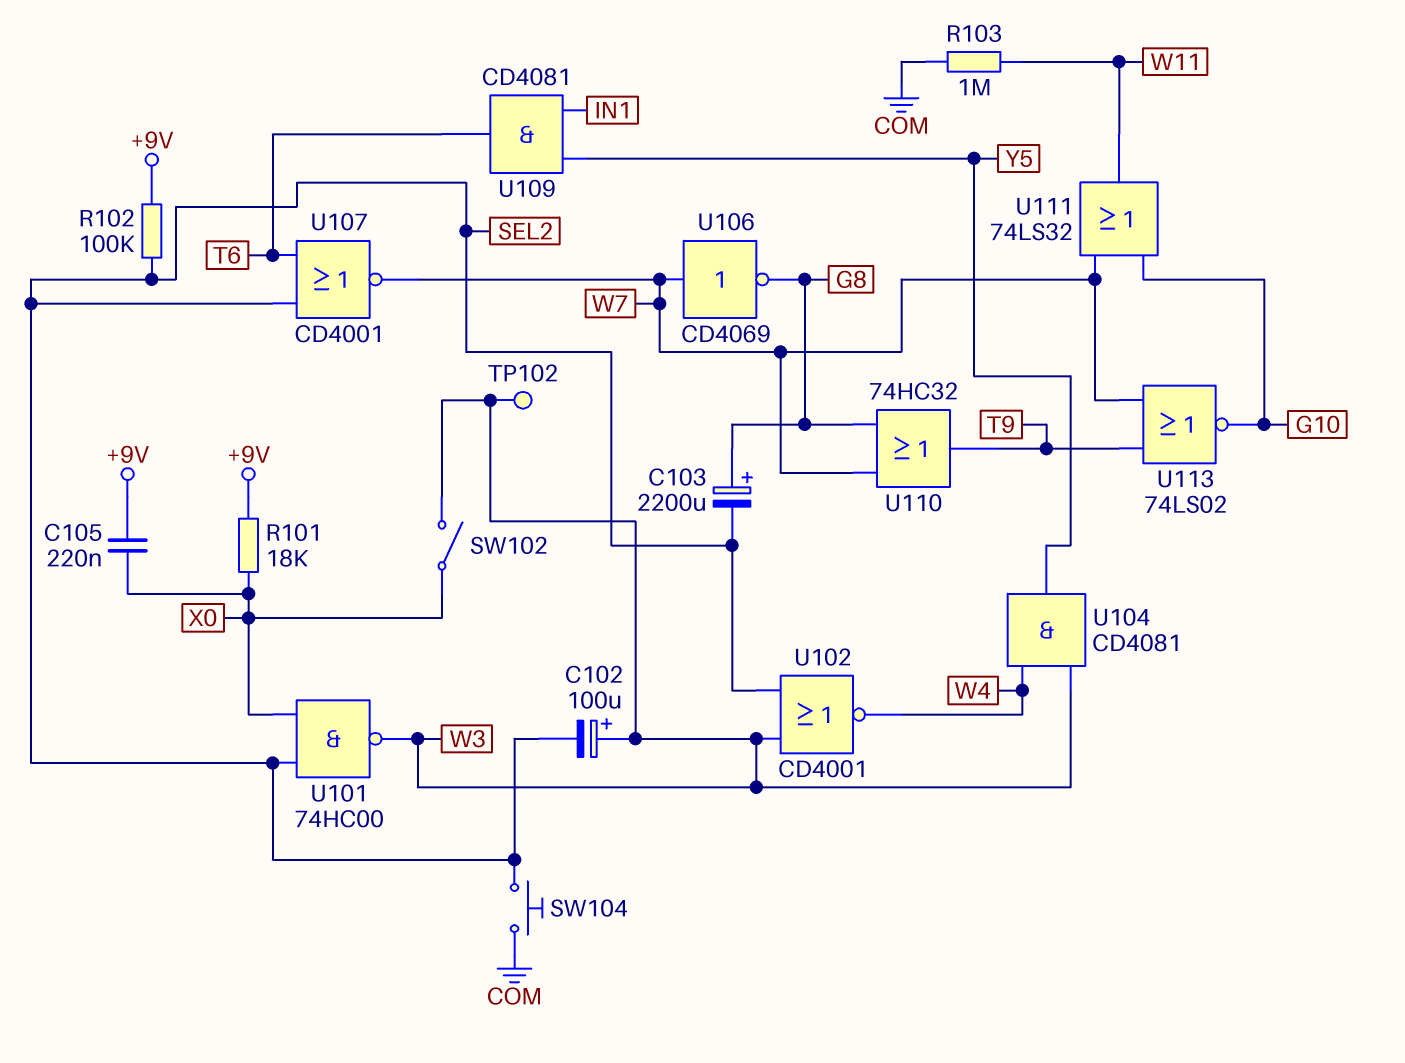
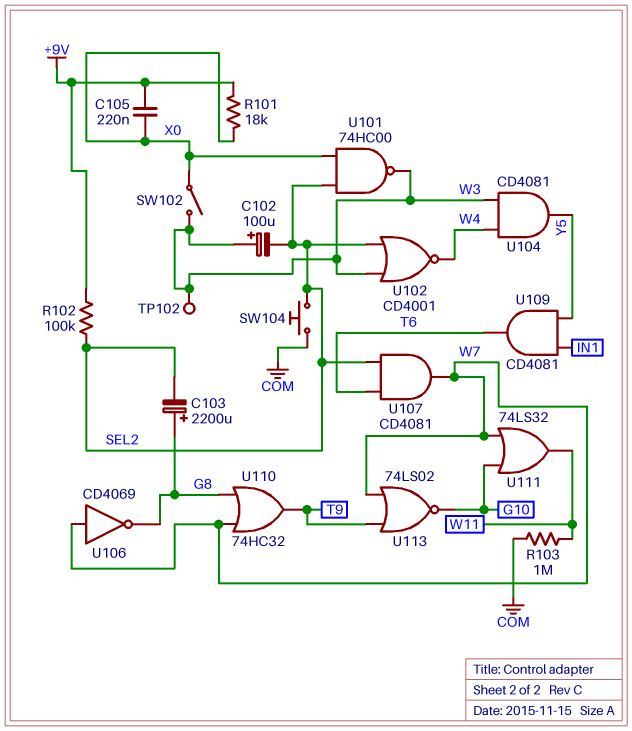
U107: NOR CD4001 (in SEL2, in T6, out W7) -> AND CD4081 (in SEL2, in T6, out W7)

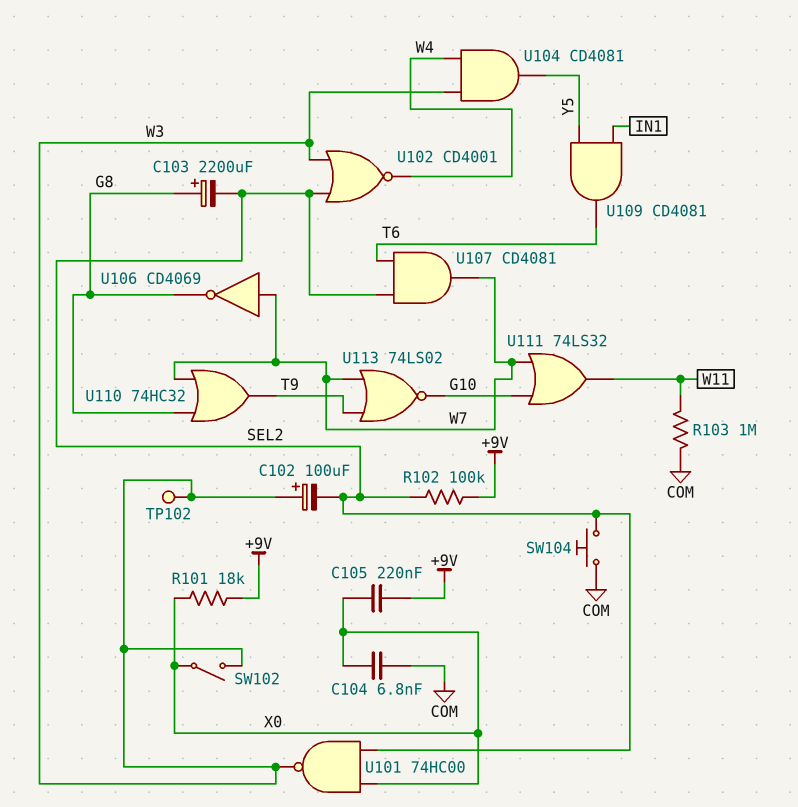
C104: none -> 6.8nF (COM, X0)

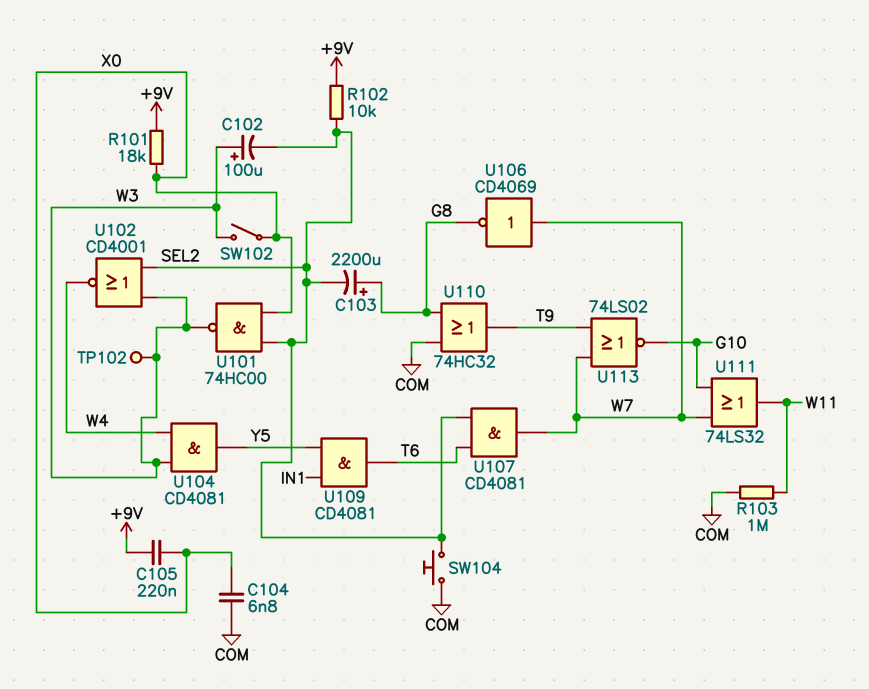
R102: 100k (+9V, SEL2) -> 10k (+9V, SEL2)
U110: OR 74HC32 (in G8, in W7, out T9) -> OR 74HC32 (in COM, in G8, out T9)

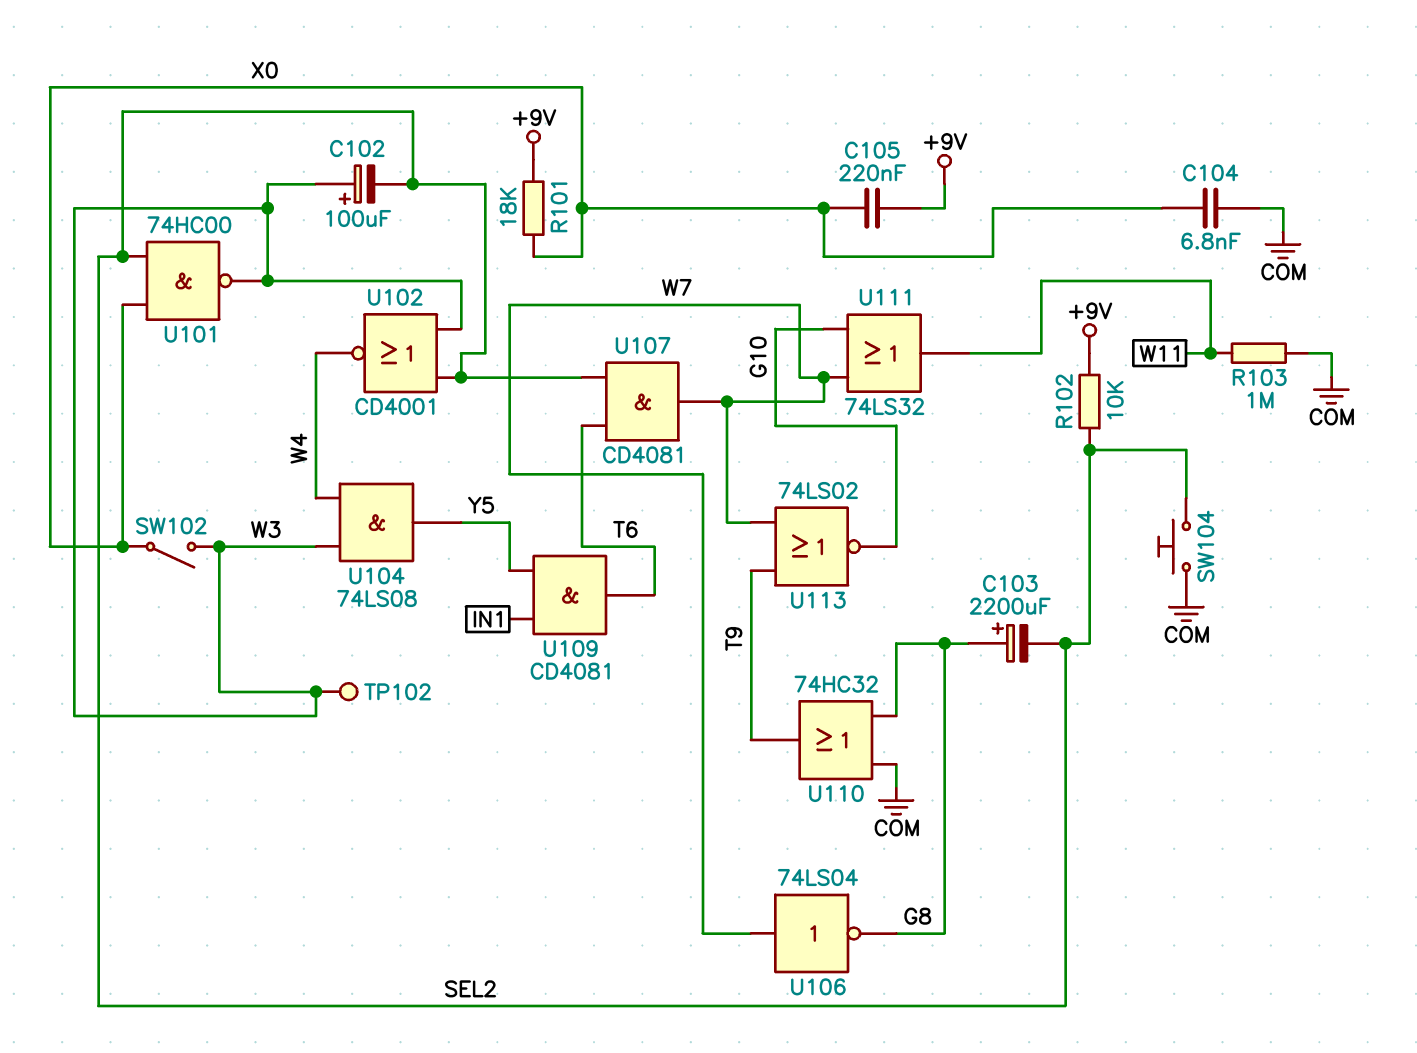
U104: AND CD4081 (in W3, in W4, out Y5) -> AND 74LS08 (in W3, in W4, out Y5)
U106: NOT CD4069 (in W7, out G8) -> NOT 74LS04 (in W7, out G8)

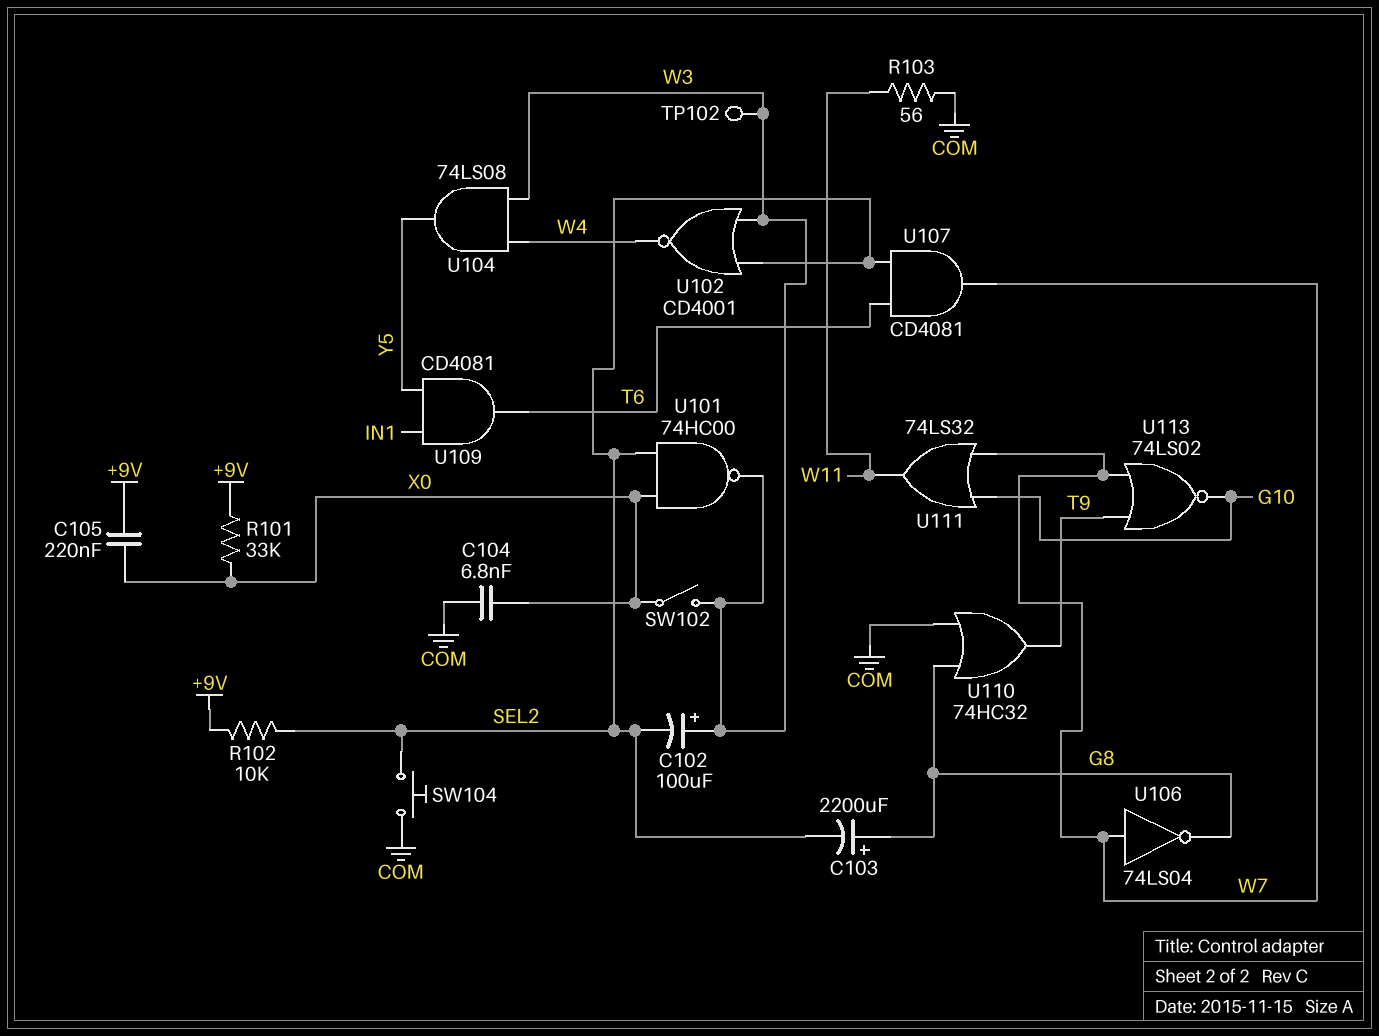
R101: 18k (+9V, X0) -> 33k (+9V, X0)
R103: 1M (COM, W11) -> 56 (COM, W11)

